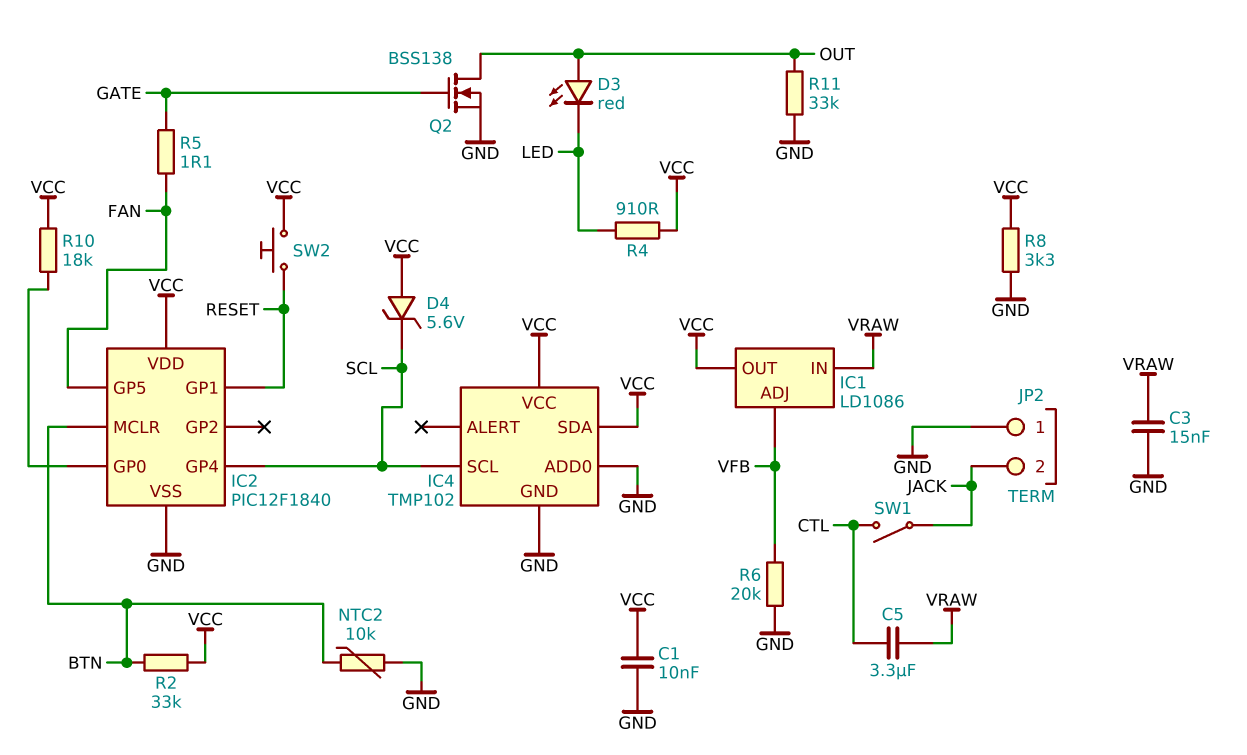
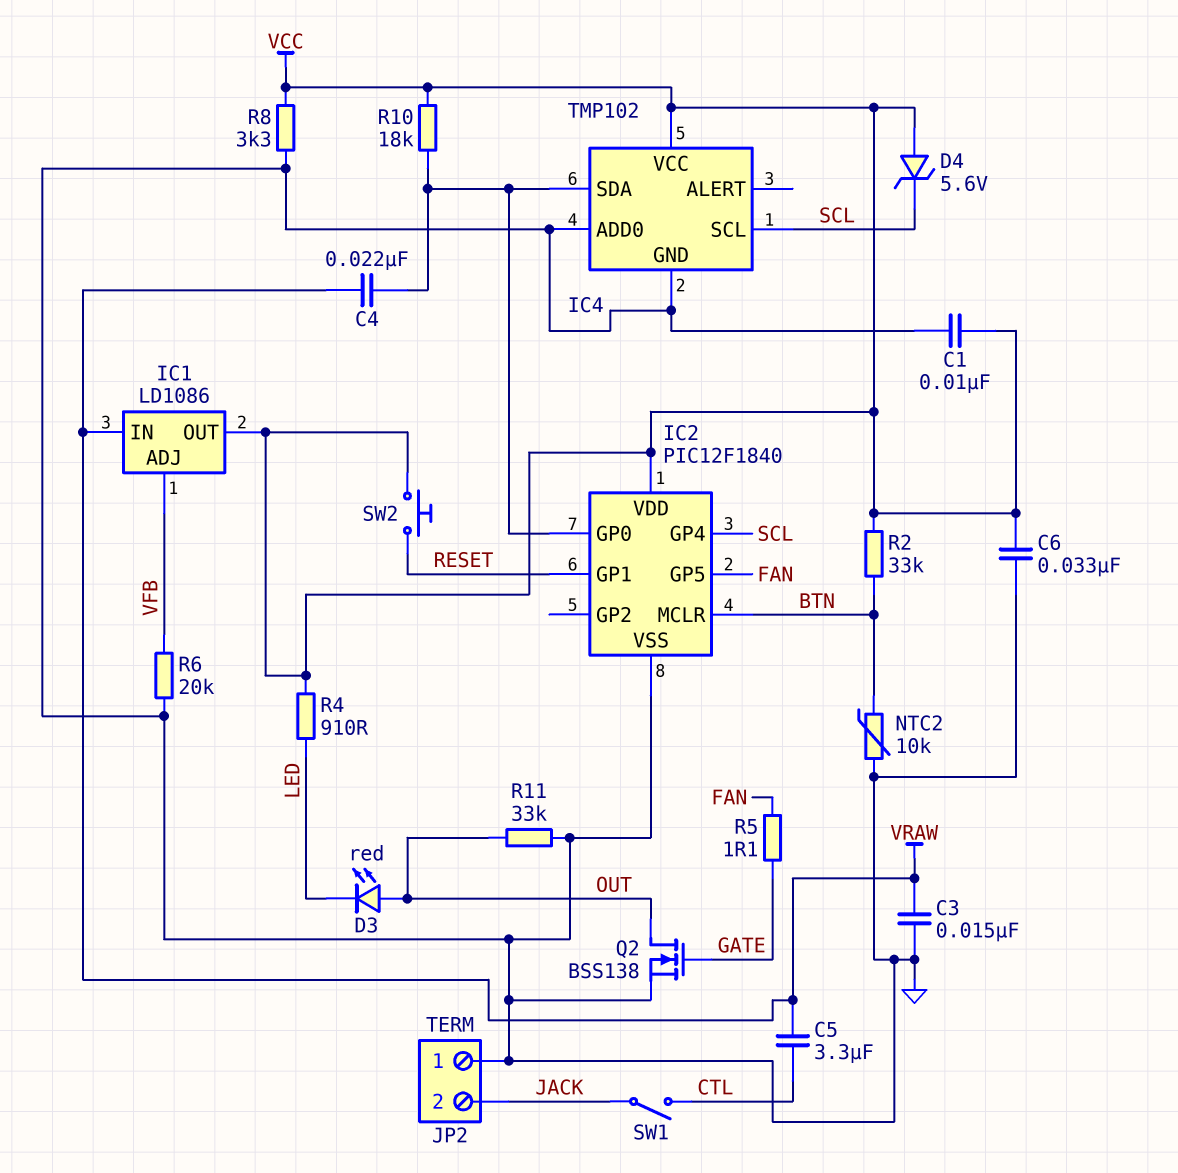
C4: none -> 22nF (IC2/GP0, VRAW)
C6: none -> 33nF (GND, VCC)
IC4 pin SDA: VCC -> IC2/GP0

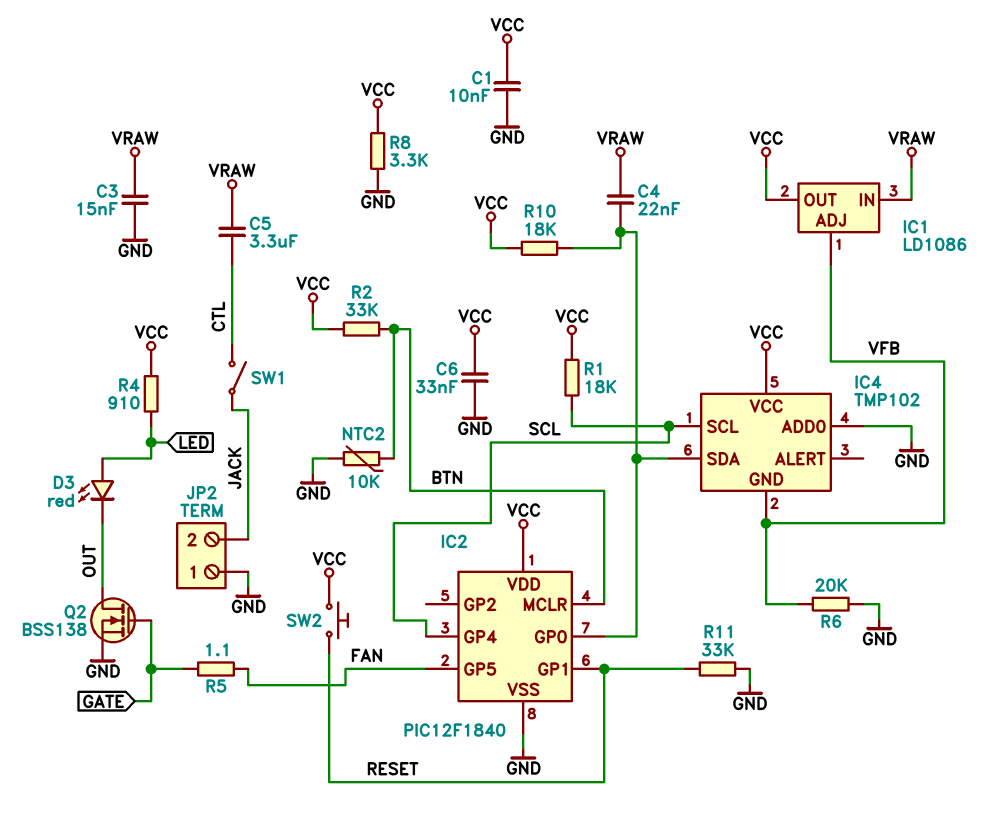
D3: LED red (A OUT, K LED) -> LED red (A LED, K OUT)
D4: zener 5.6V (A VCC, K SCL) -> none
IC4 pin GND: GND -> VFB
R1: none -> 18k (SCL, VCC)
R11: 33k (GND, OUT) -> 33k (GND, RESET)

